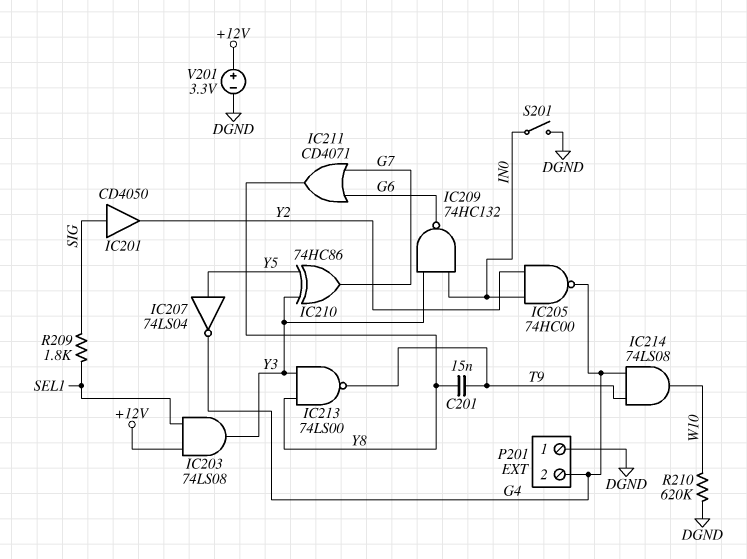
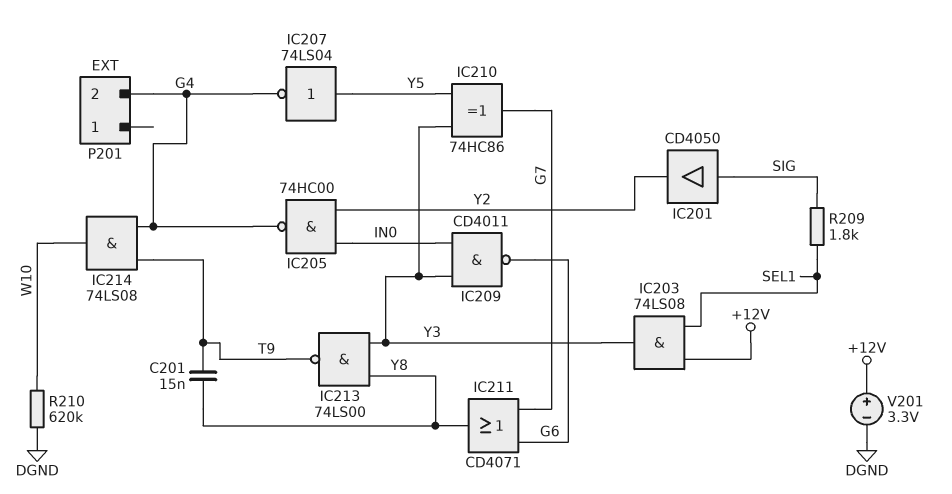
IC209: NAND 74HC132 (in IN0, in Y3, out G6) -> NAND CD4011 (in IN0, in Y3, out G6)
P201 pin 1: DGND -> none
S201: switch (DGND, IN0) -> none

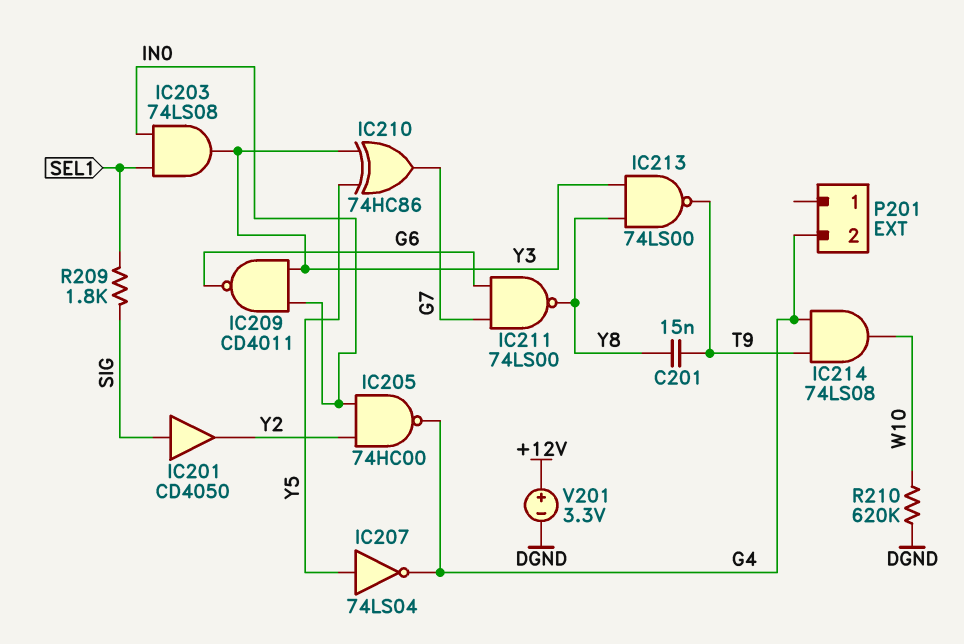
IC203: AND 74LS08 (in +12V, in SEL1, out Y3) -> AND 74LS08 (in IN0, in SEL1, out Y3)
IC211: OR CD4071 (in G6, in G7, out Y8) -> NAND 74LS00 (in G6, in G7, out Y8)

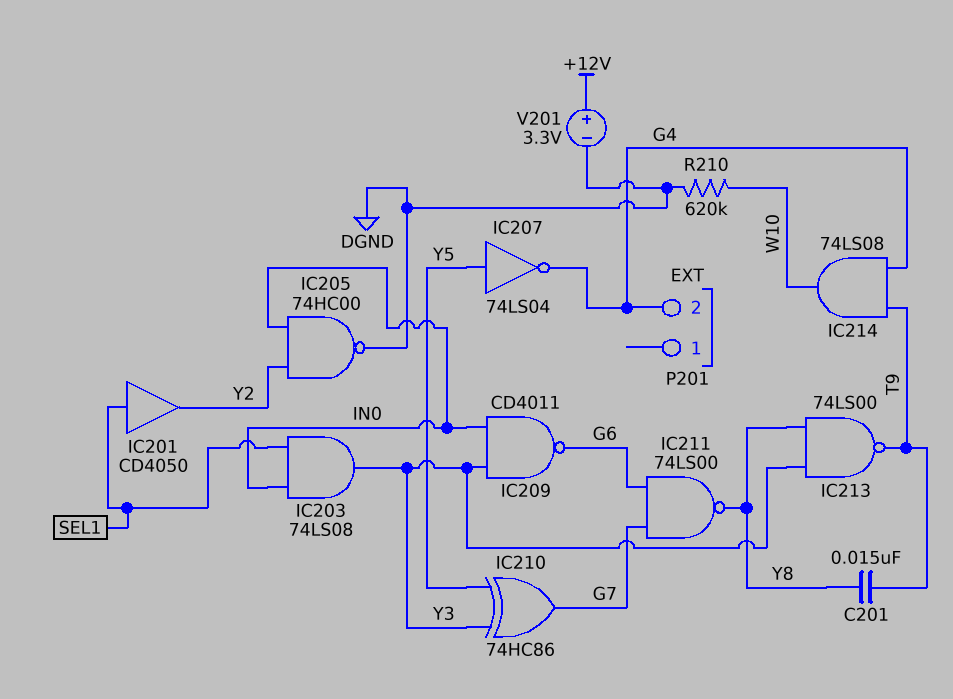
IC201: buffer CD4050 (in SIG, out Y2) -> buffer CD4050 (in SEL1, out Y2)
IC205: NAND 74HC00 (in IN0, in Y2, out G4) -> NAND 74HC00 (in IN0, in Y2, out DGND)
R209: 1.8k (SEL1, SIG) -> none

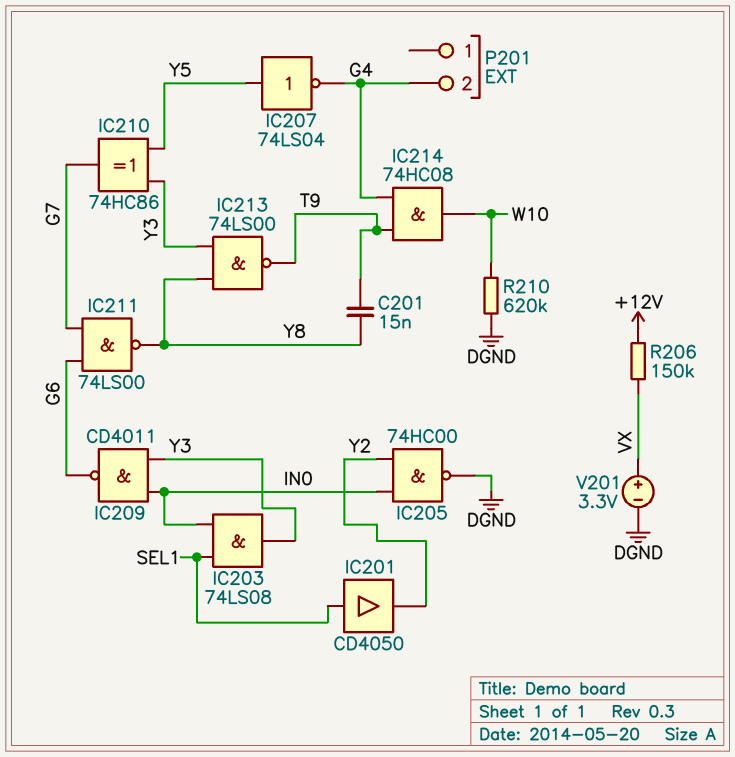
IC214: AND 74LS08 (in G4, in T9, out W10) -> AND 74HC08 (in G4, in T9, out W10)
R206: none -> 150k (+12V, VX)
V201: 3.3V (plus +12V, minus DGND) -> 3.3V (plus VX, minus DGND)

